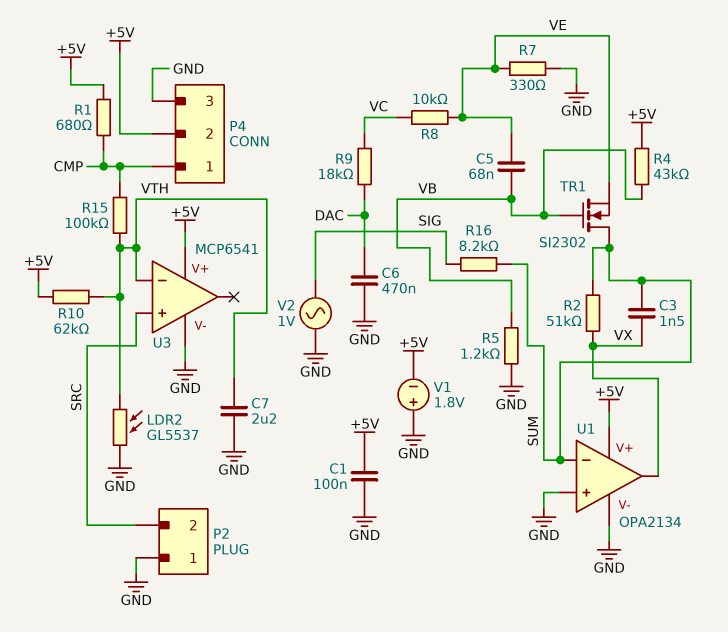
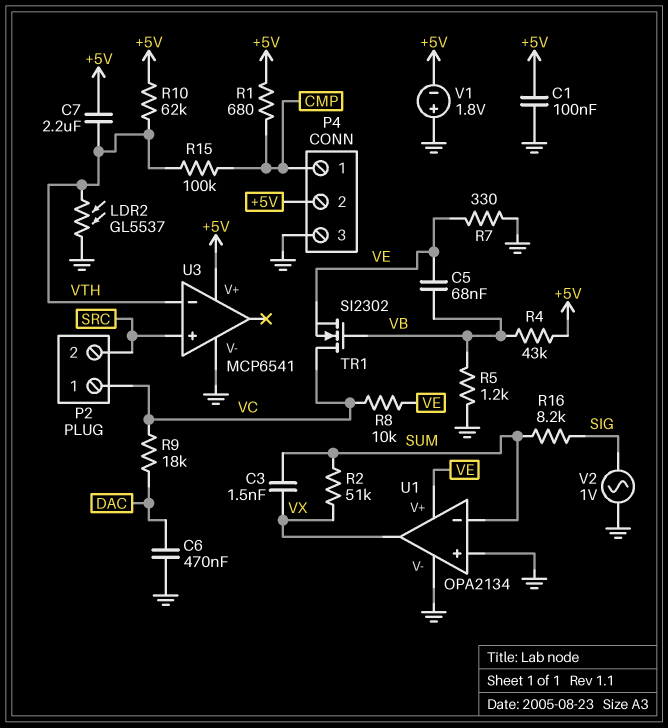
C7: 2.2uF (GND, VTH) -> 2.2uF (+5V, VTH)
P2 pin 1: GND -> VC
TR1: NMOS SI2302 (G VB, D SUM, S VE) -> NMOS SI2302 (G VB, D VC, S VE)
U1 pin V+: +5V -> VE

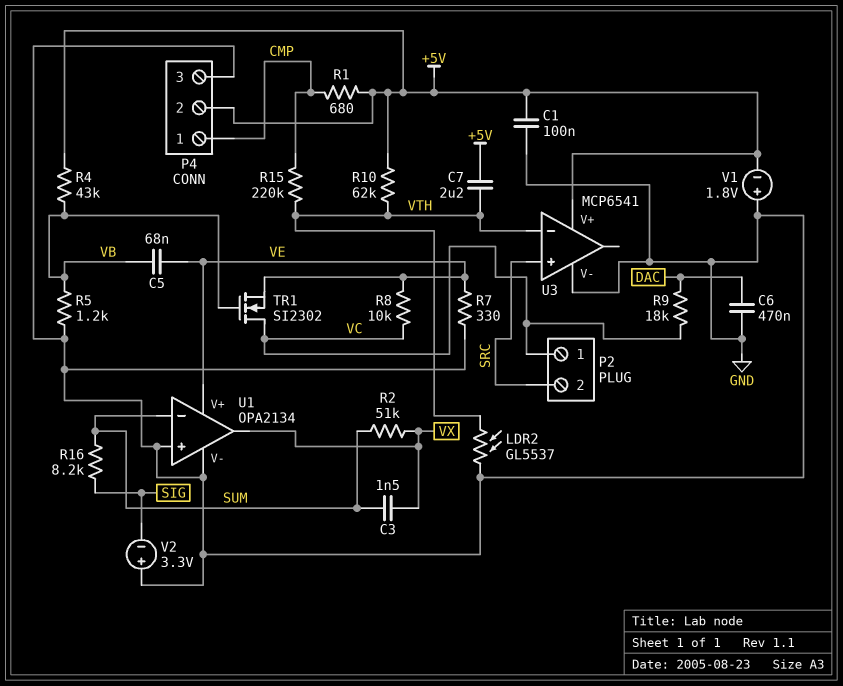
R15: 100k (CMP, VTH) -> 220k (CMP, VTH)
V2: AC 1V (GND, SIG) -> 3.3V (plus GND, minus SIG)

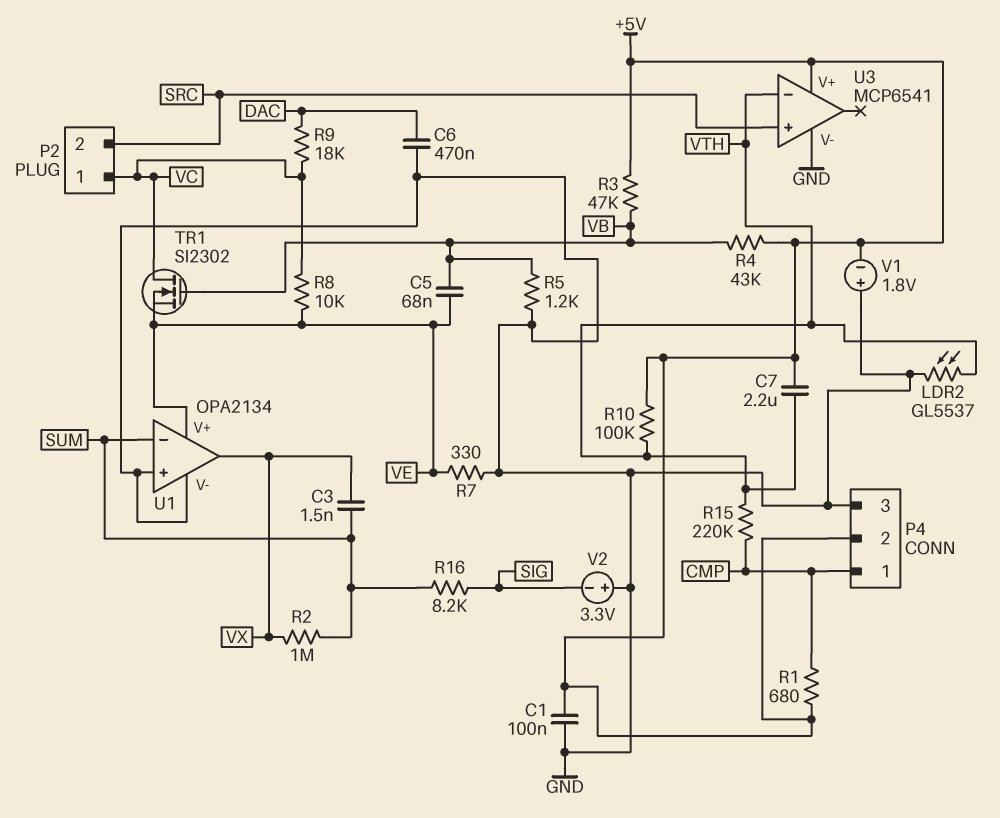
R2: 51k (SUM, VX) -> 1M (SUM, VX)
R3: none -> 47k (+5V, VB)
R10: 62k (+5V, VTH) -> 100k (+5V, VTH)

